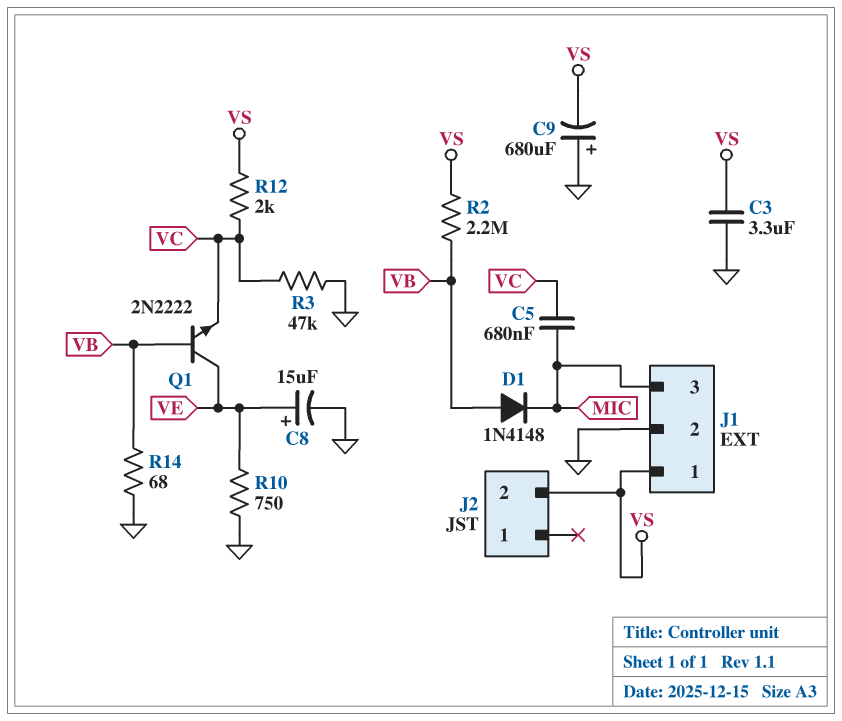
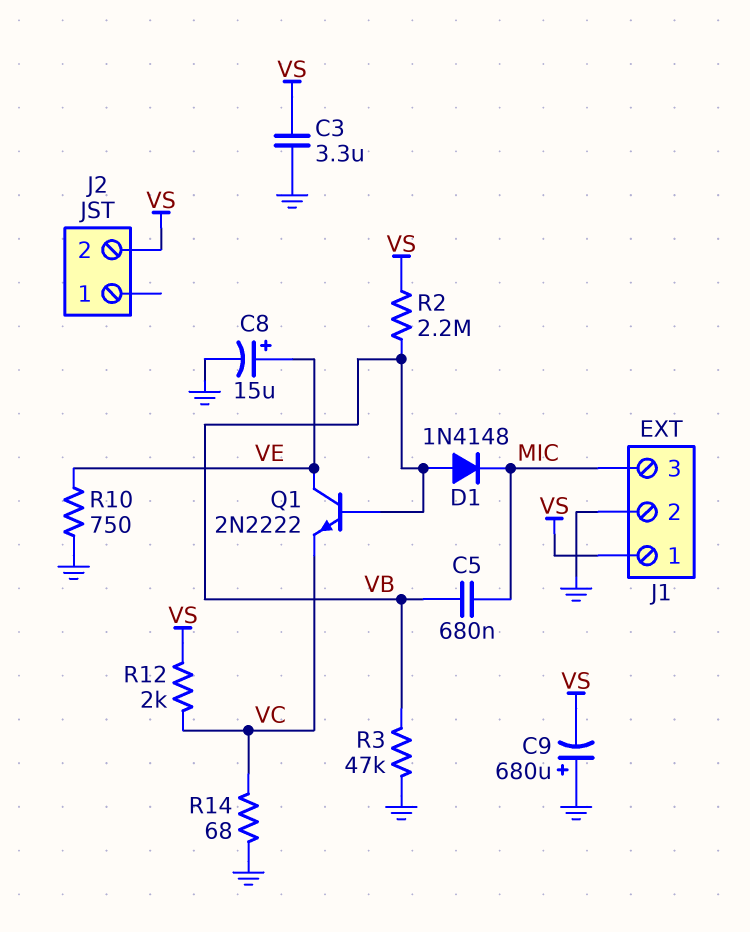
C5: 680nF (MIC, VC) -> 680nF (MIC, VB)
R3: 47k (GND, VC) -> 47k (GND, VB)
R14: 68 (GND, VB) -> 68 (GND, VC)

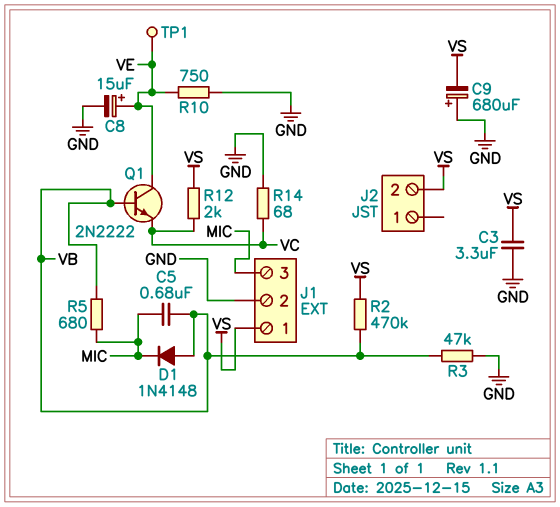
R2: 2.2M (VB, VS) -> 470k (VB, VS)
R5: none -> 680 (MIC, VB)
TP1: none -> test point (VE)

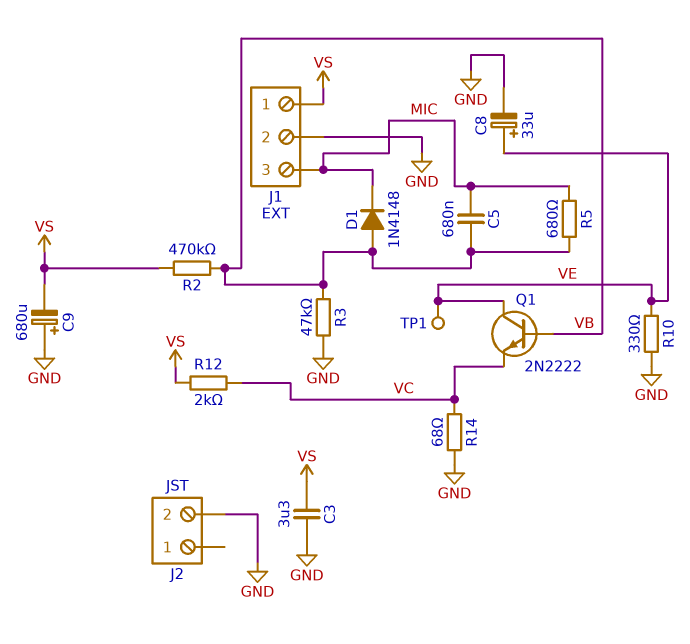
C8: 15uF (plus VE, minus GND) -> 33uF (plus VE, minus GND)
J2 pin 2: VS -> GND
R10: 750 (GND, VE) -> 330 (GND, VE)

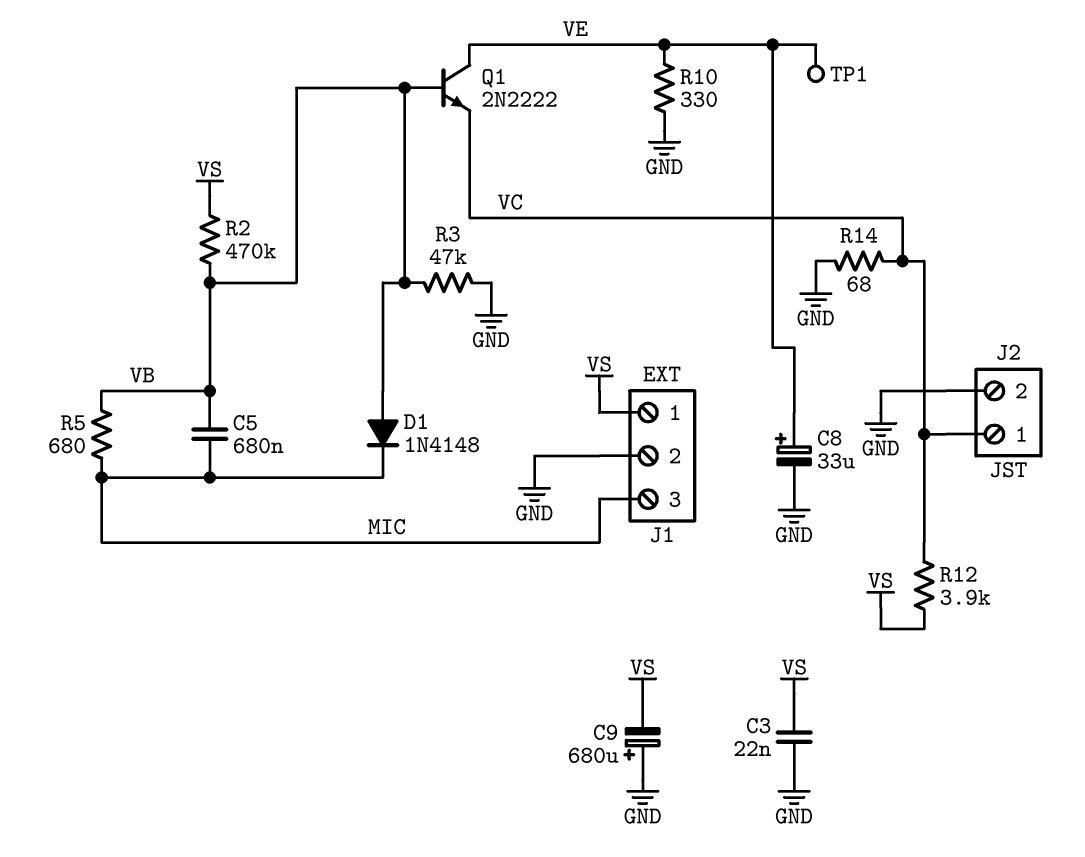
C3: 3.3uF (GND, VS) -> 22nF (GND, VS)
J2 pin 1: none -> VC
R12: 2k (VC, VS) -> 3.9k (VC, VS)

